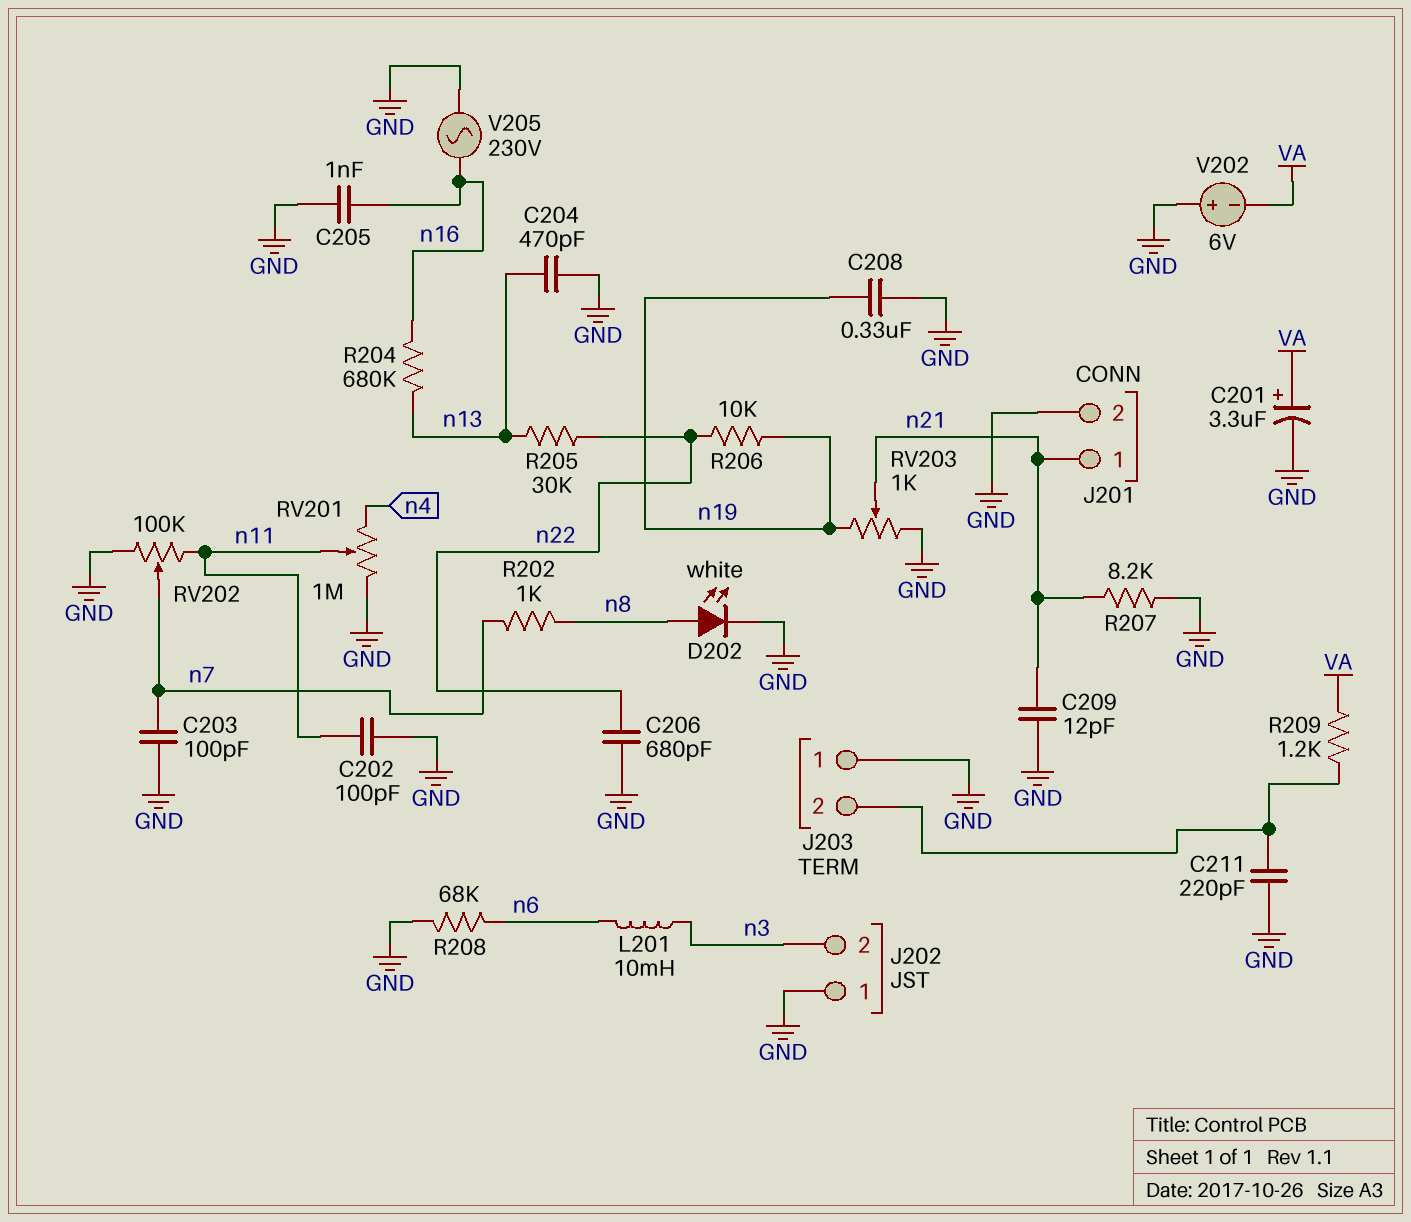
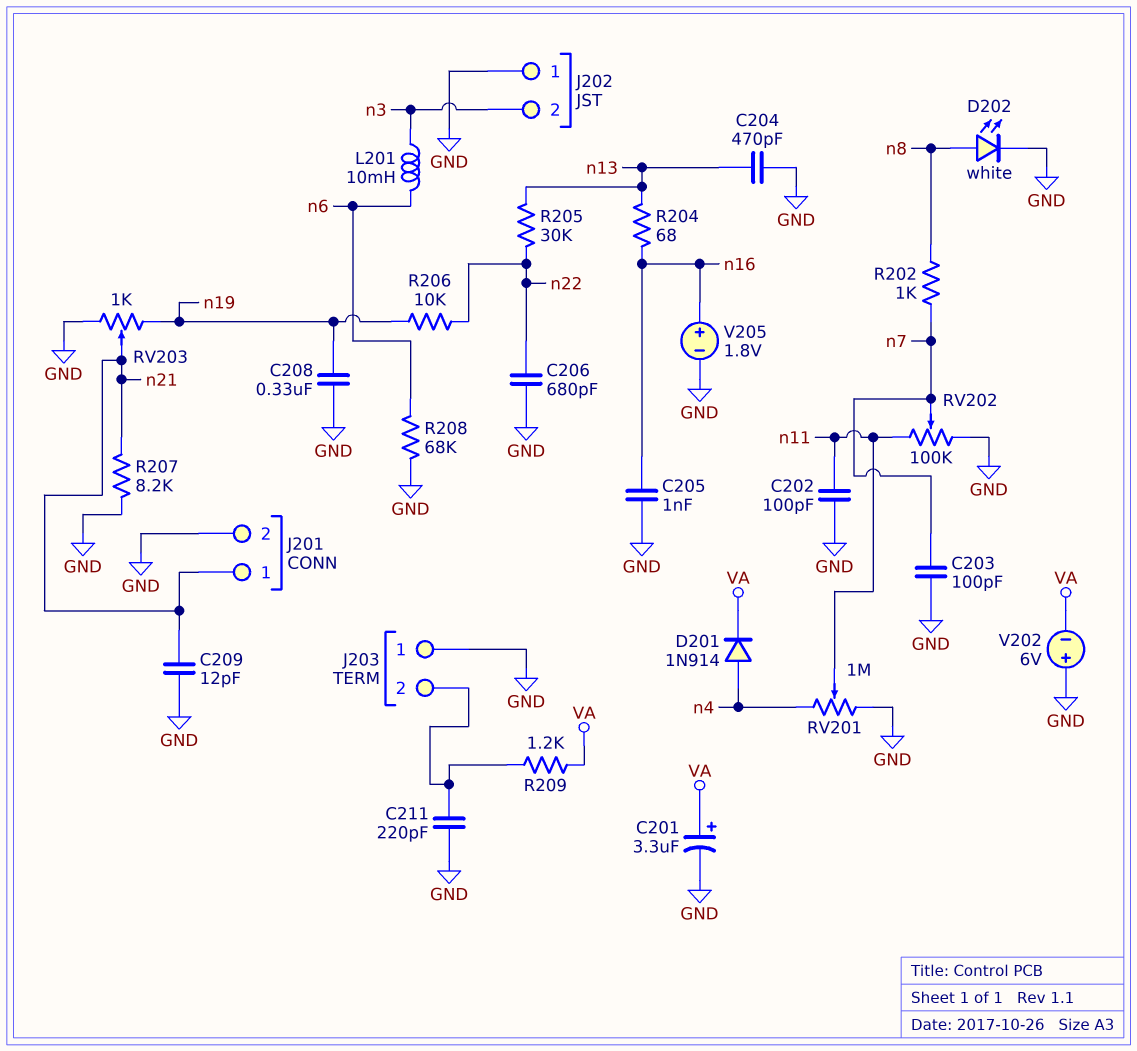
D201: none -> diode 1N914 (A n4, K VA)
R204: 680k (n13, n16) -> 68 (n13, n16)
V205: AC 230V (GND, n16) -> 1.8V (plus n16, minus GND)

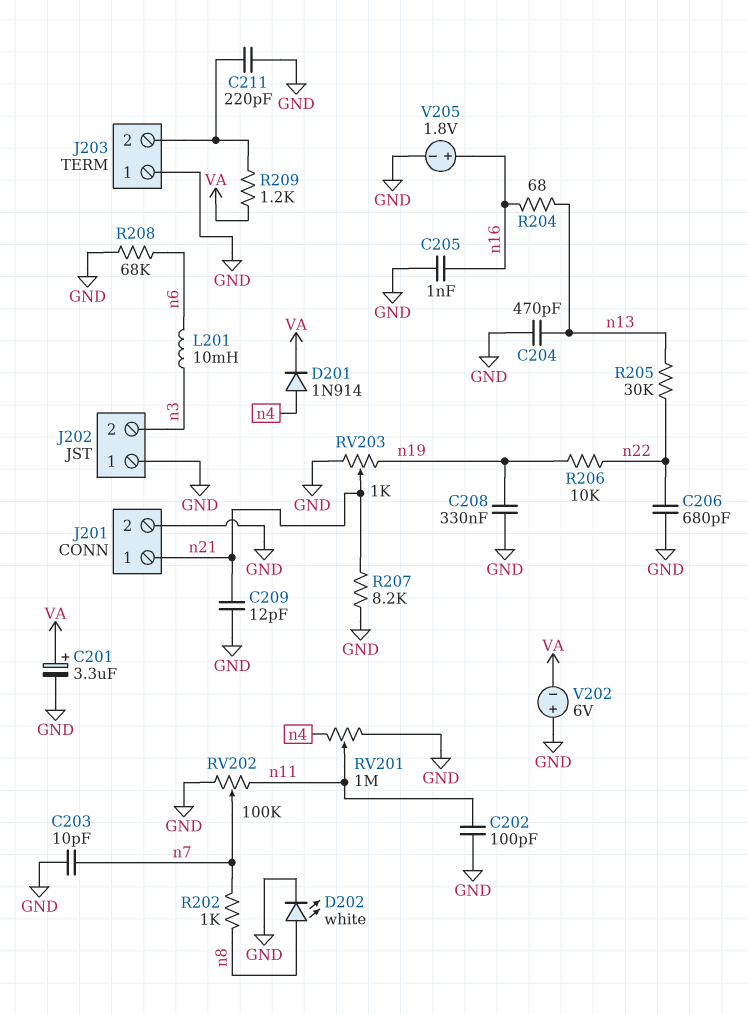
C203: 100pF (GND, n7) -> 10pF (GND, n7)

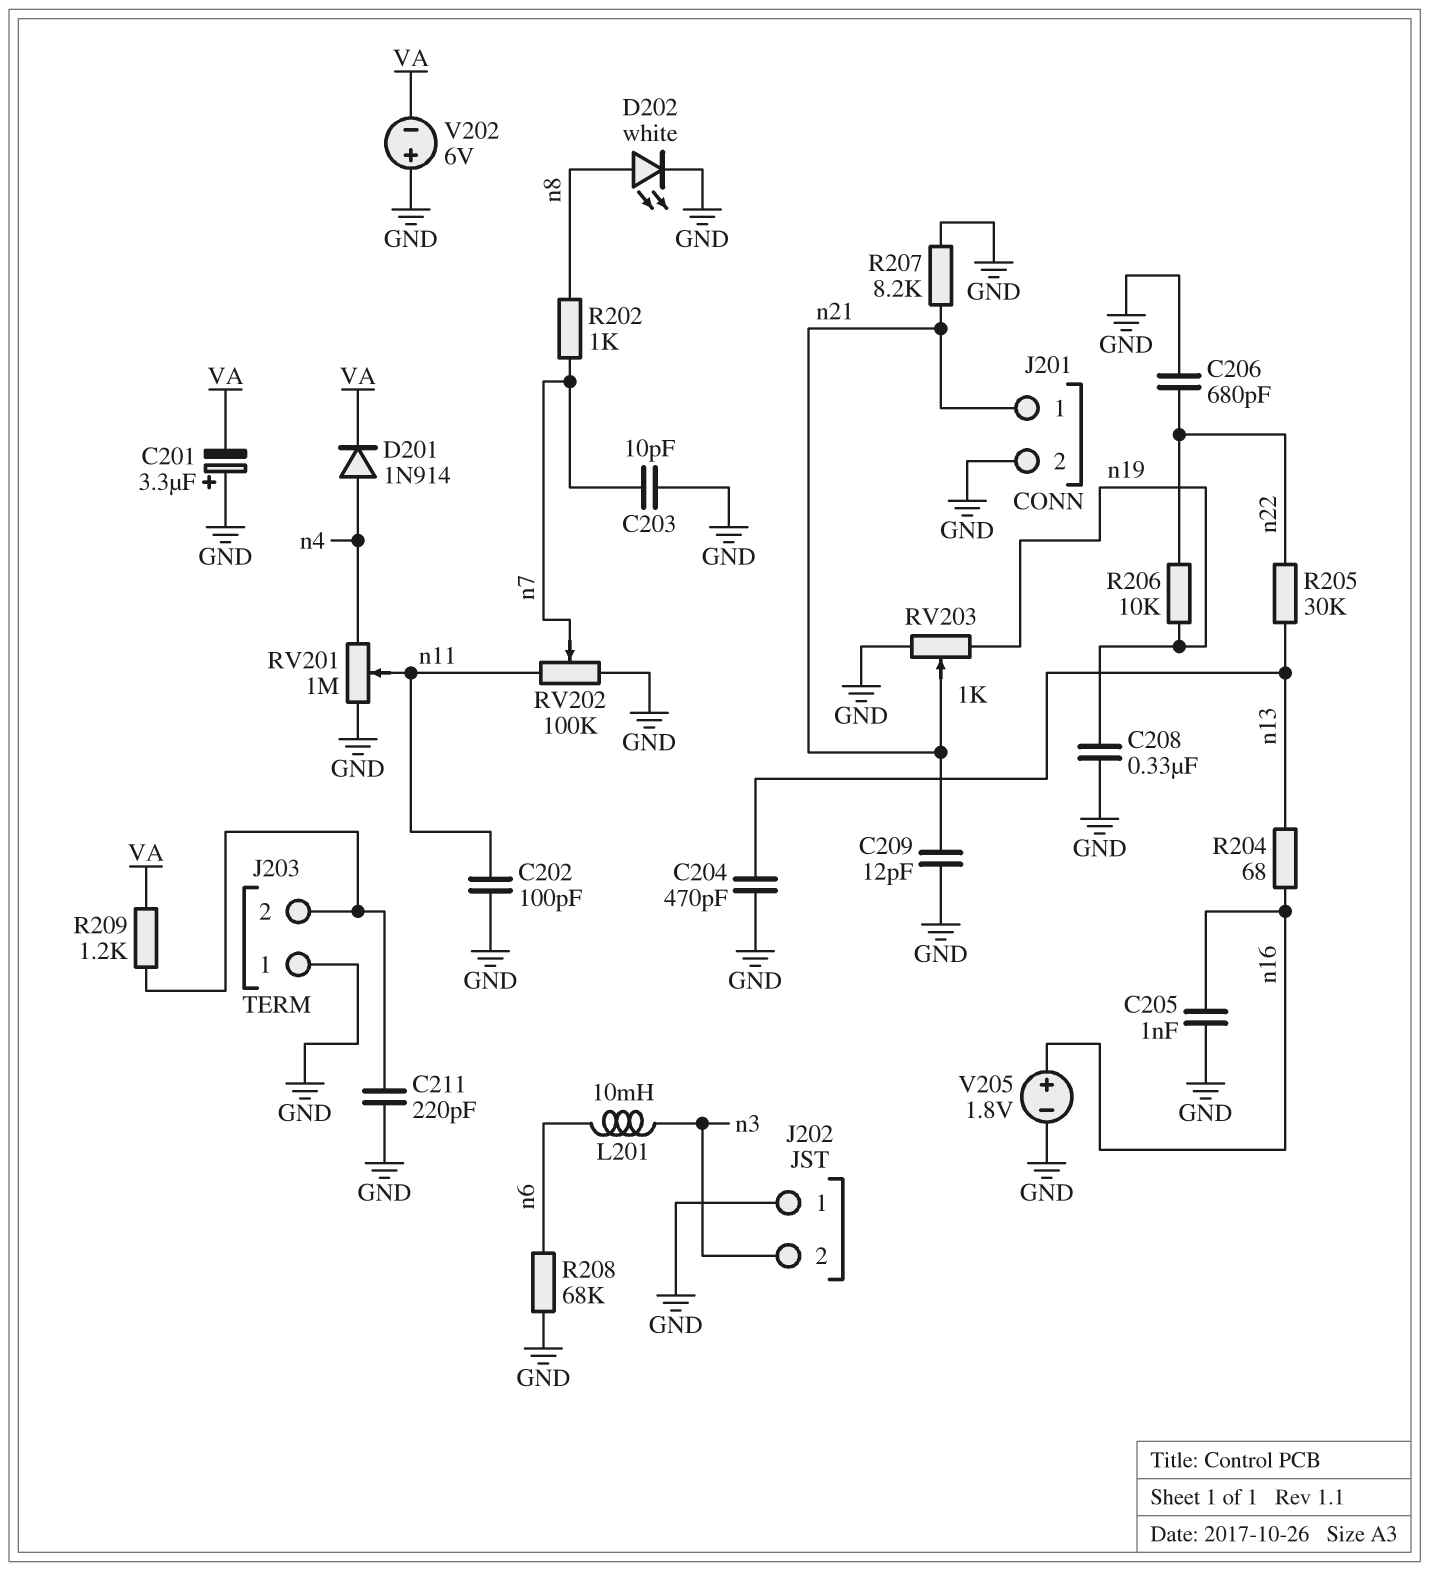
C201: 3.3uF (plus VA, minus GND) -> 3.3uF (plus GND, minus VA)

